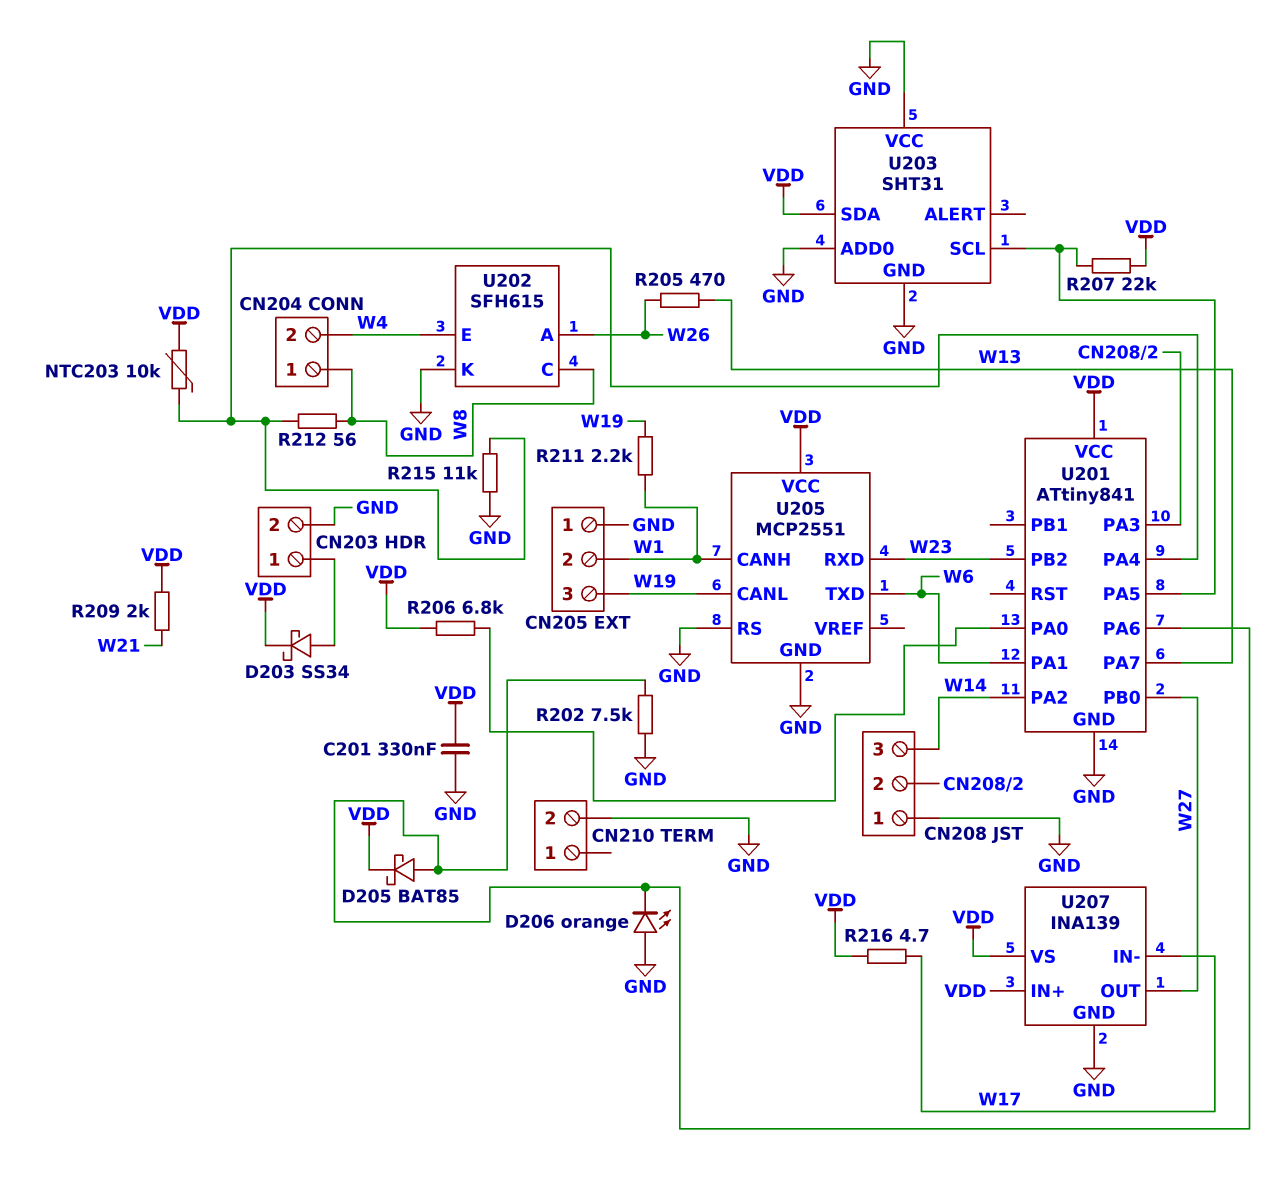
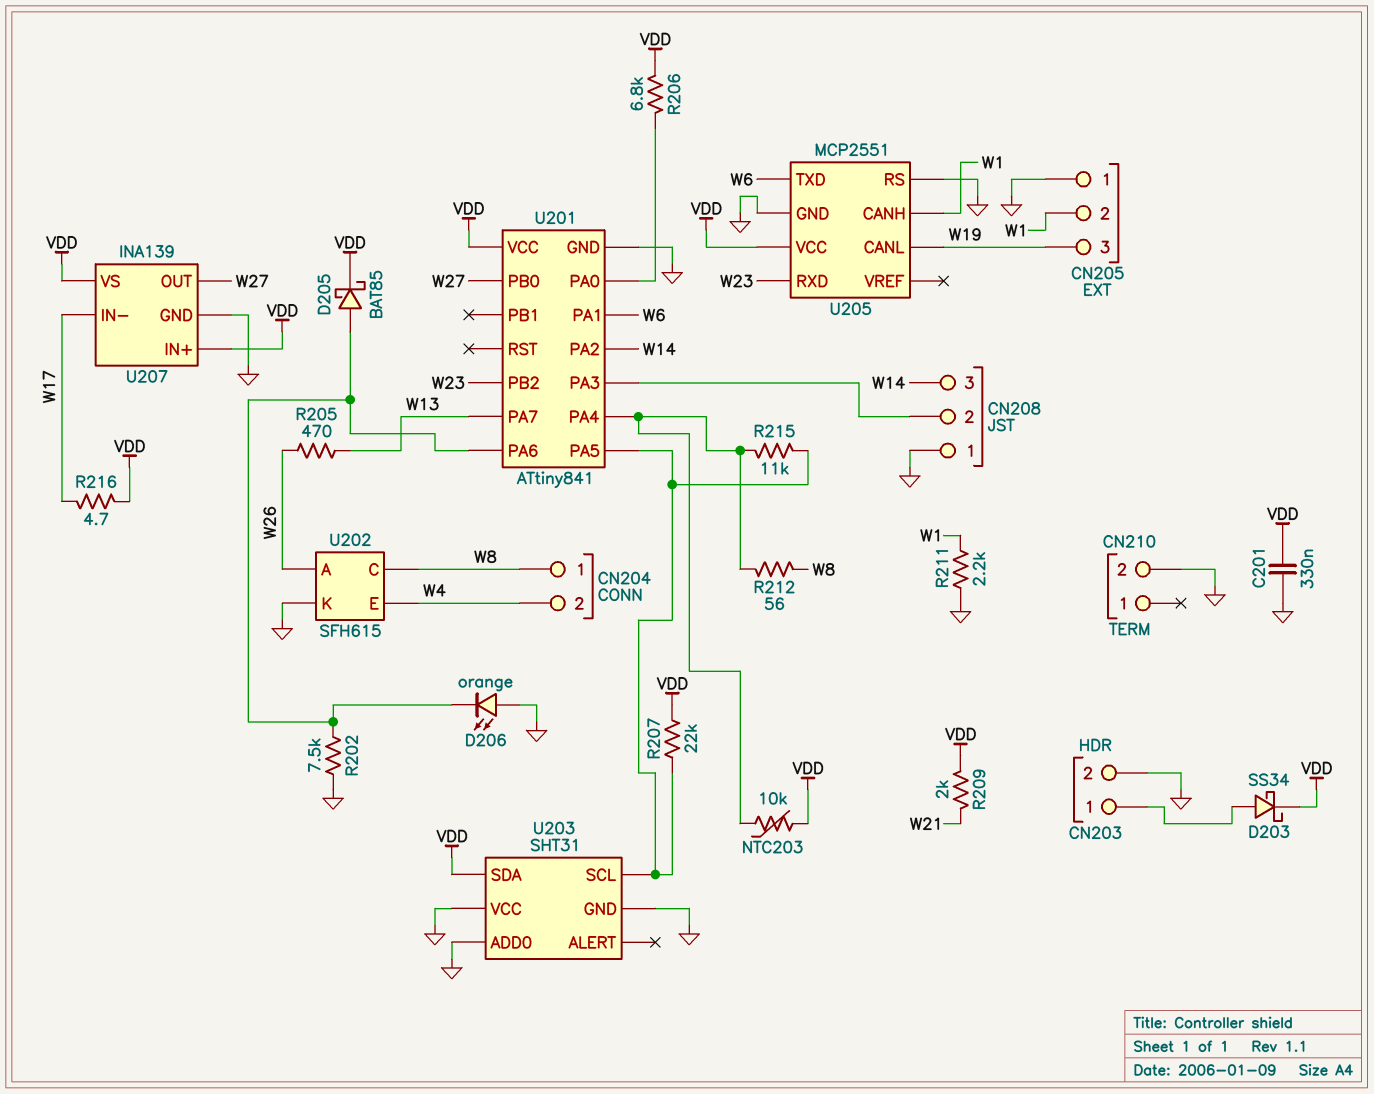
R211: 2.2k (W1, W19) -> 2.2k (GND, W1)
R215: 11k (GND, U201/PA4) -> 11k (U201/PA4, U201/PA5)

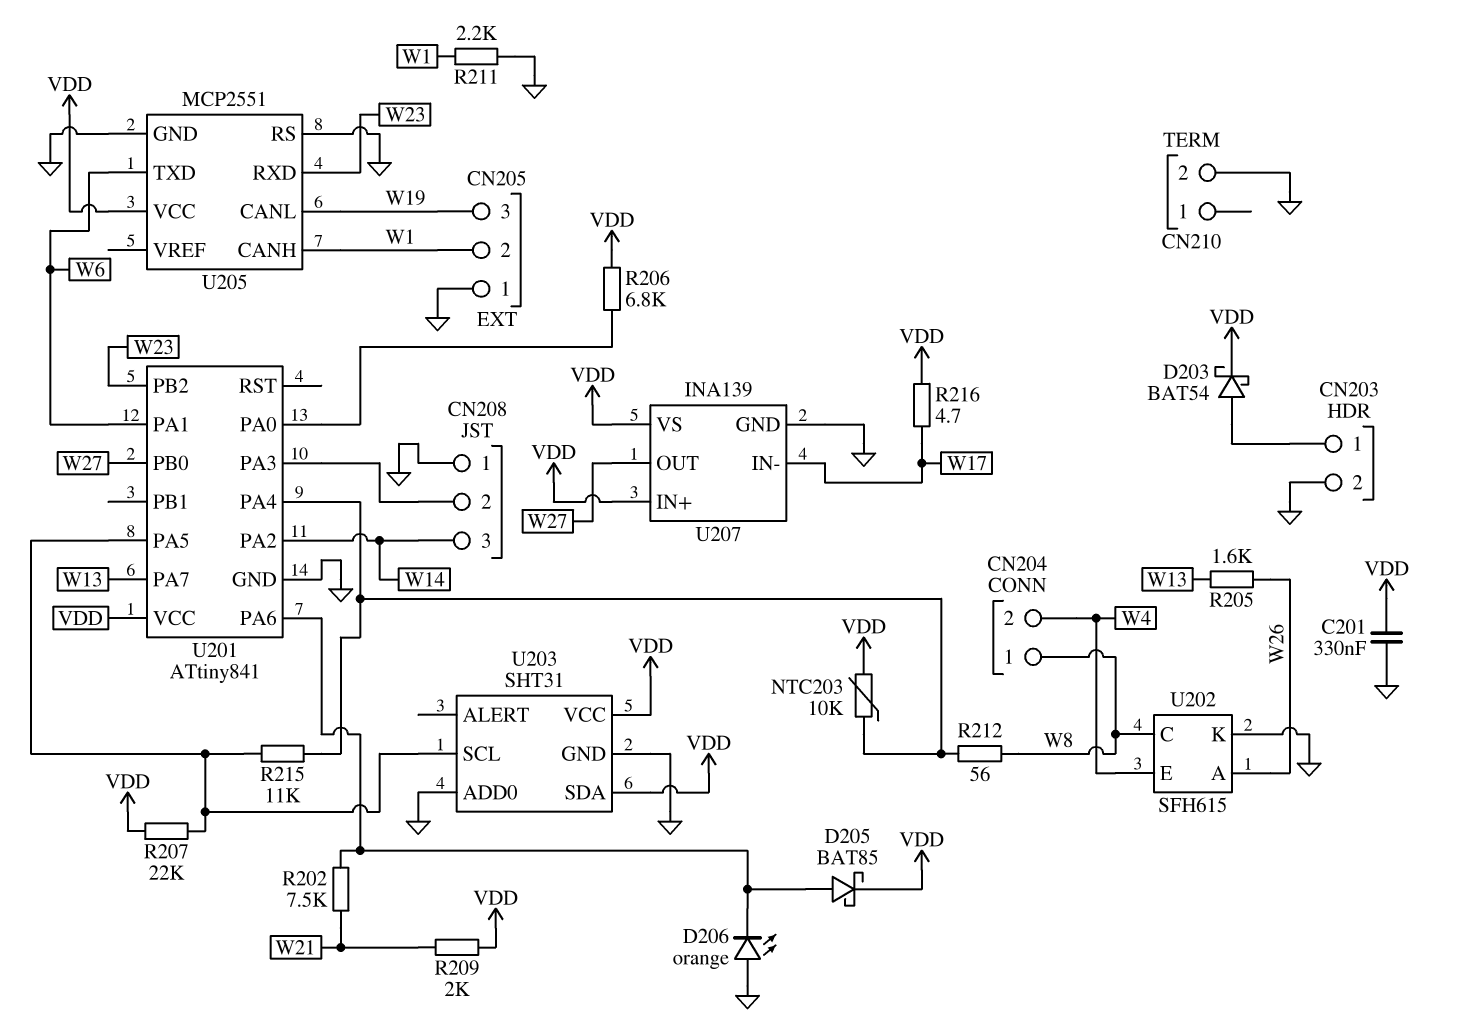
D203: schottky SS34 (A CN203/1, K VDD) -> schottky BAT54 (A CN203/1, K VDD)
R202: 7.5k (GND, U201/PA6) -> 7.5k (U201/PA6, W21)
R205: 470 (W13, W26) -> 1.6k (W13, W26)
U203 pin VCC: GND -> VDD

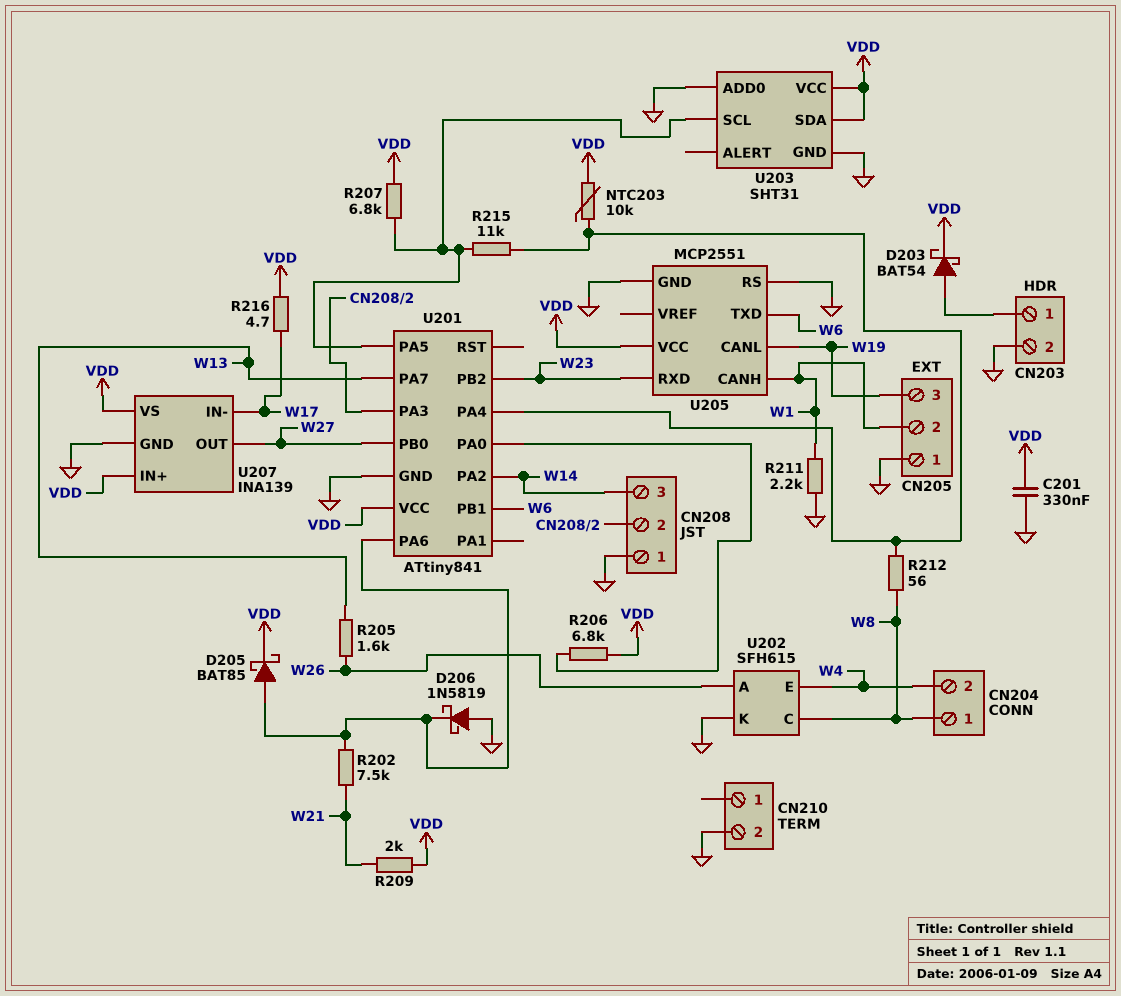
D206: LED orange (A GND, K U201/PA6) -> schottky 1N5819 (A GND, K U201/PA6)
R207: 22k (U201/PA5, VDD) -> 6.8k (U201/PA5, VDD)
U201 pin PA1: W6 -> none
U201 pin PB1: none -> W6

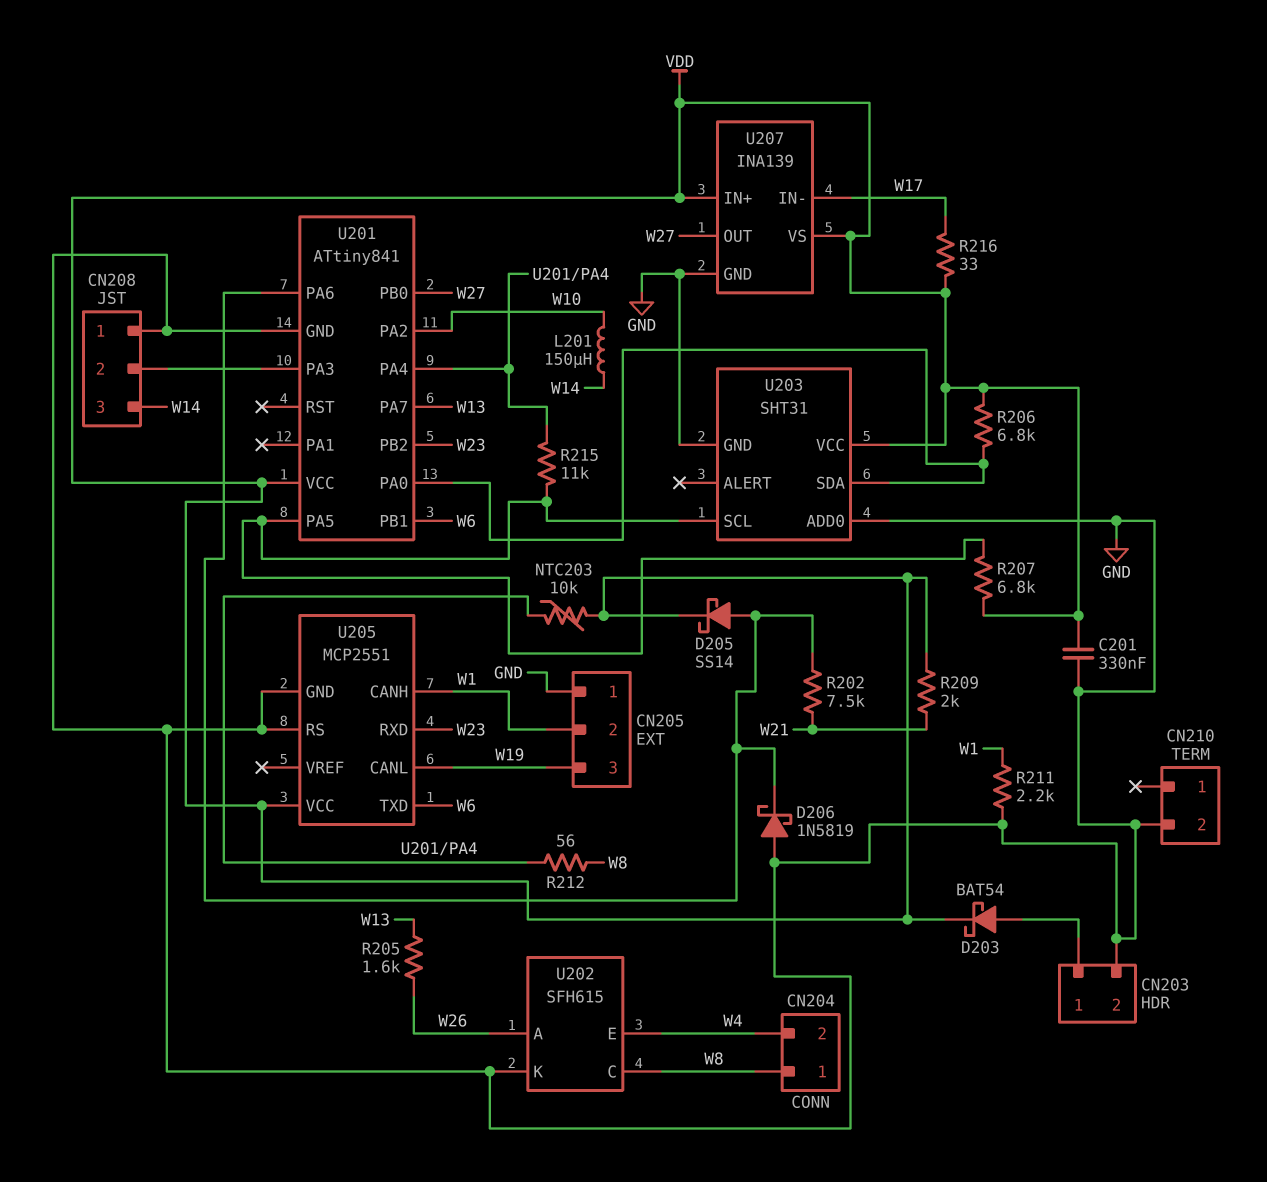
D205: schottky BAT85 (A U201/PA6, K VDD) -> schottky SS14 (A U201/PA6, K VDD)
L201: none -> 150uH (W10, W14)
R216: 4.7 (VDD, W17) -> 33 (VDD, W17)
U201 pin PA2: W14 -> W10
U203 pin SDA: VDD -> U201/PA0

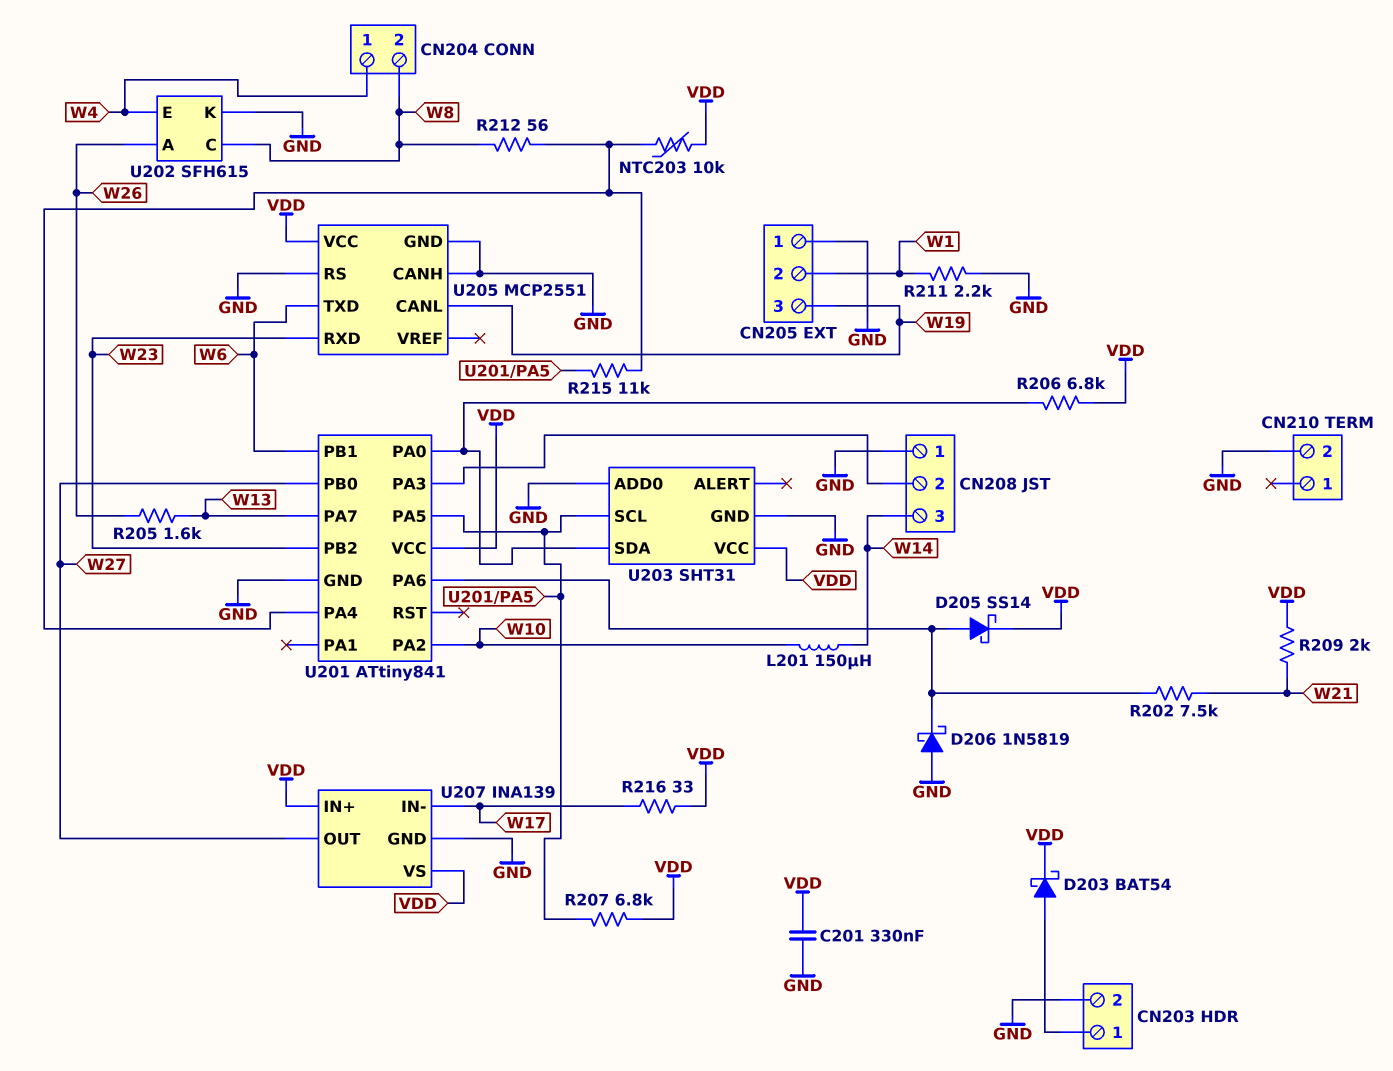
CN204 pin 1: W8 -> W4
CN204 pin 2: W4 -> W8
U205 pin CANH: W1 -> GND

